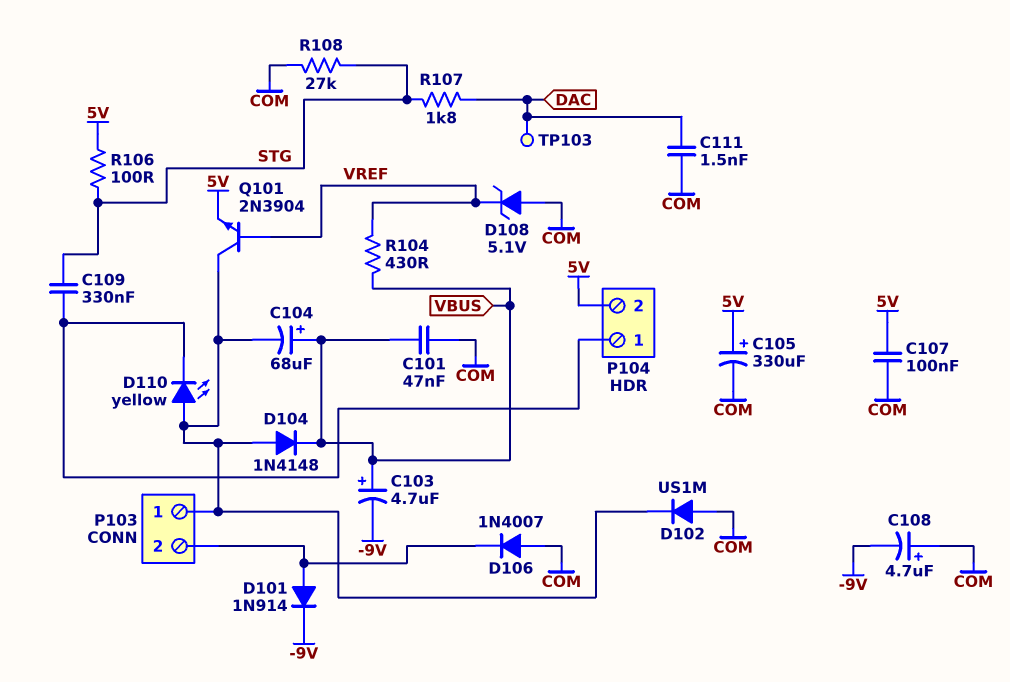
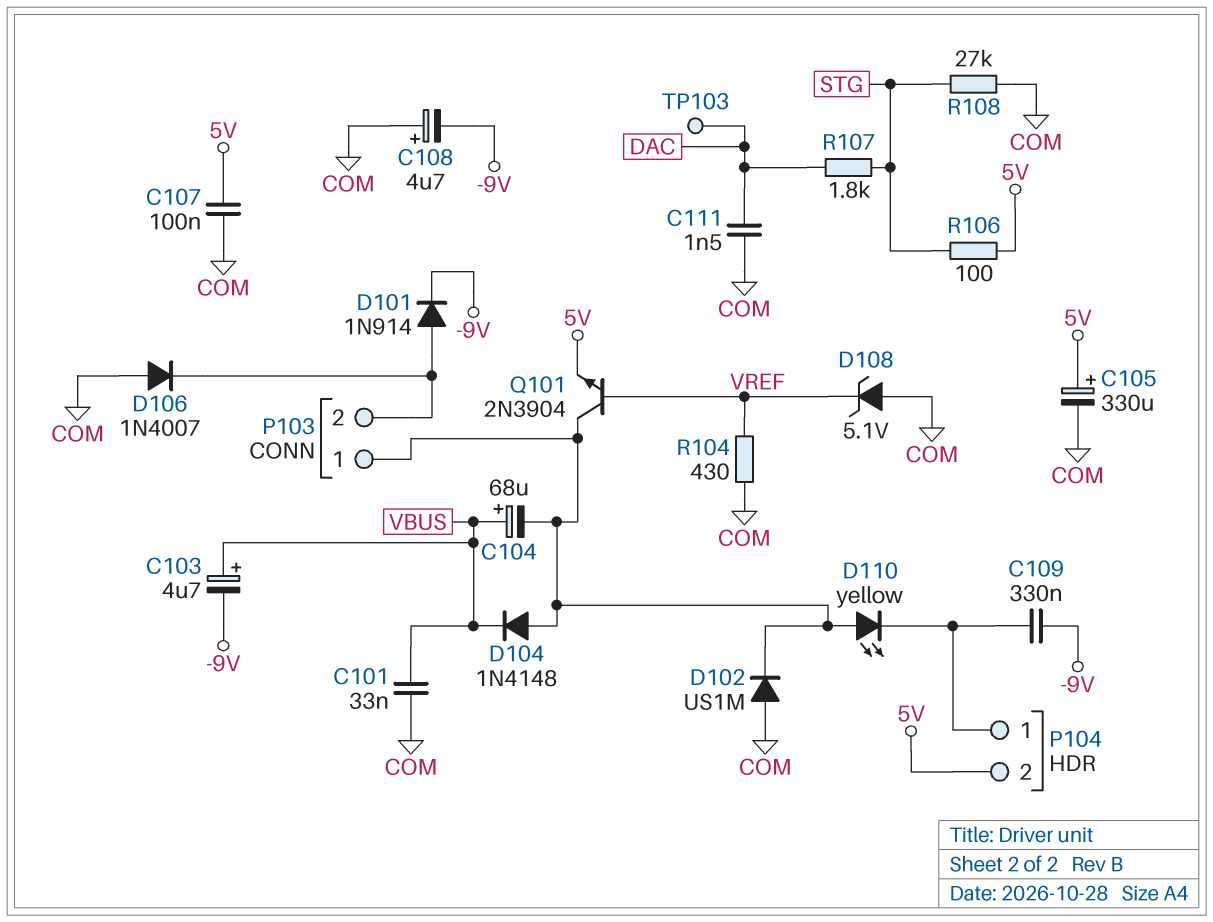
C101: 47nF (COM, VBUS) -> 33nF (COM, VBUS)
C109: 330nF (P104/1, STG) -> 330nF (-9V, P104/1)
R104: 430 (VBUS, VREF) -> 430 (COM, VREF)

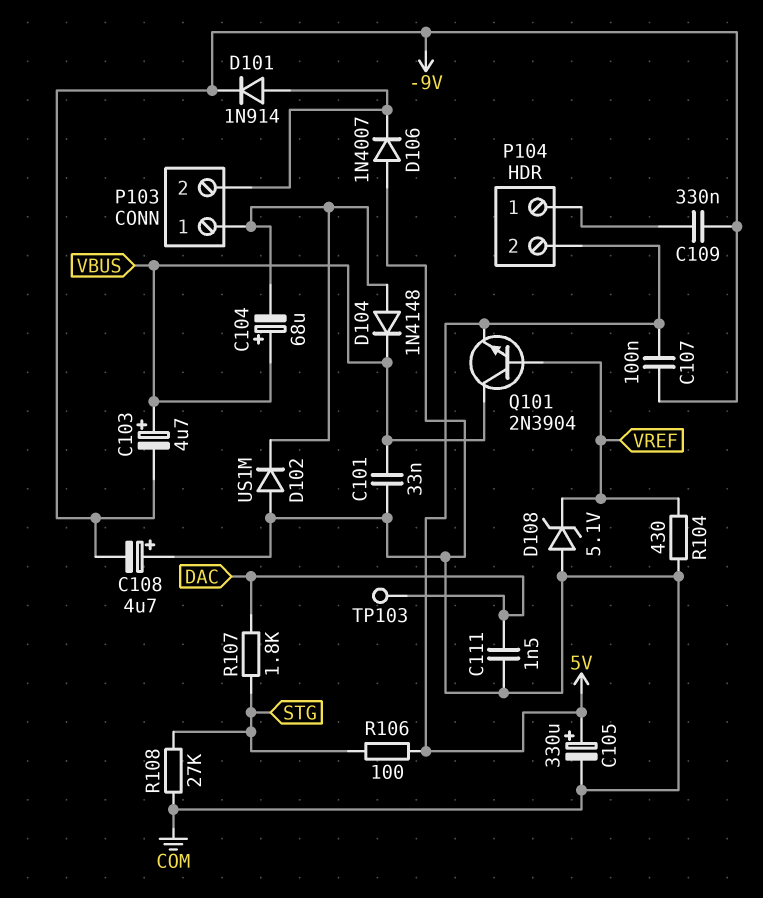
C107: 100nF (5V, COM) -> 100nF (-9V, 5V)
D110: LED yellow (A P103/1, K P104/1) -> none
Q101: NPN 2N3904 (B VREF, C P103/1, E 5V) -> NPN 2N3904 (B VREF, C VBUS, E 5V)

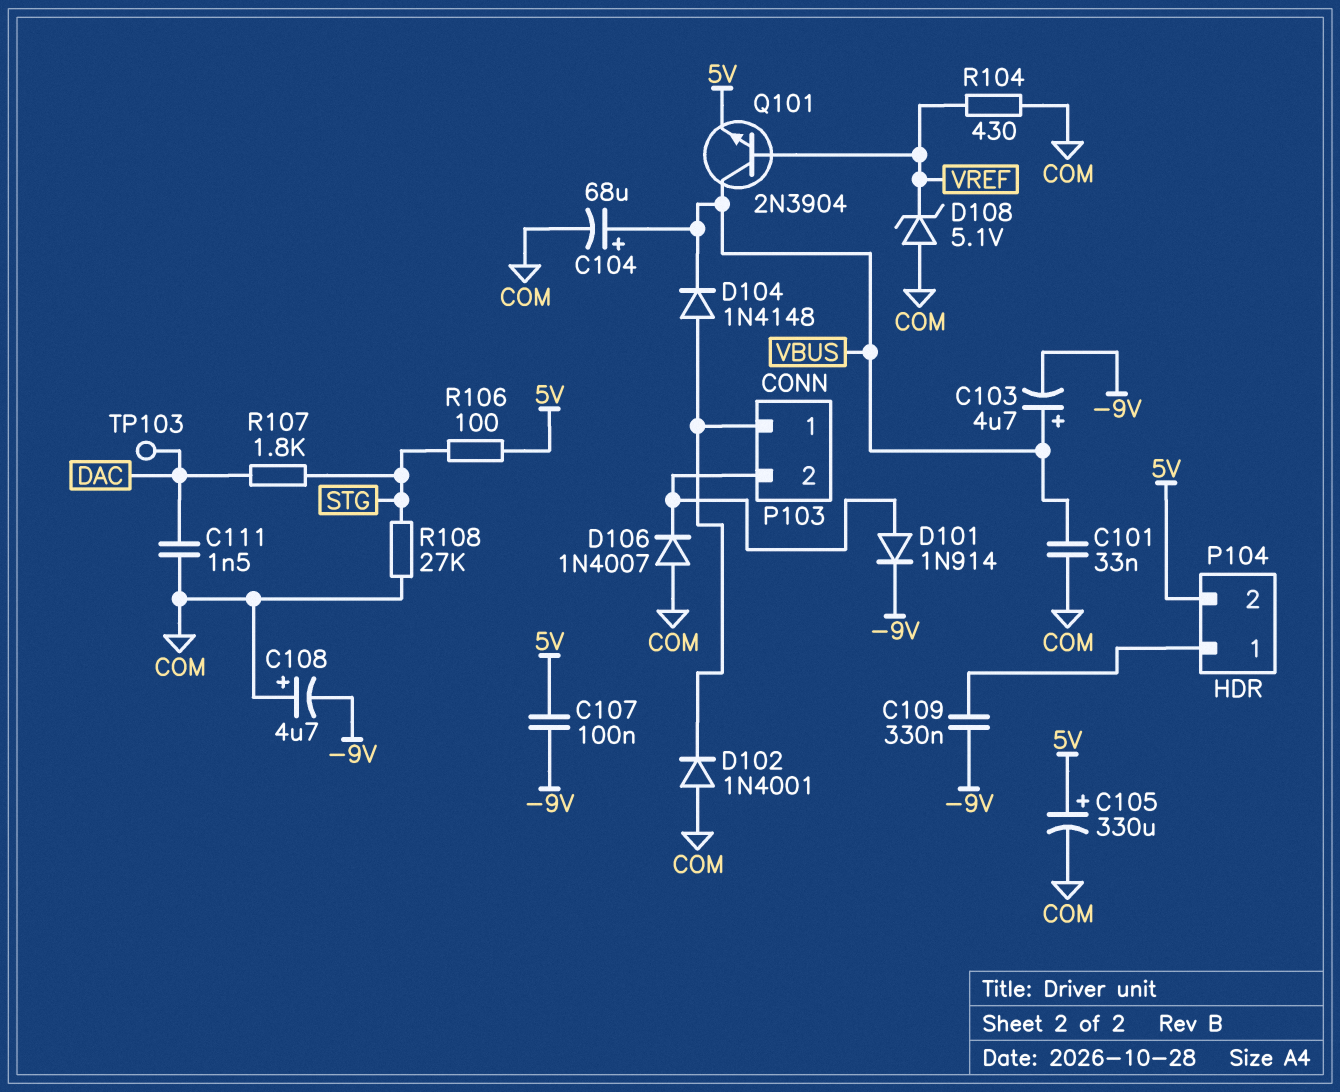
C104: 68uF (plus VBUS, minus P103/1) -> 68uF (plus VBUS, minus COM)
D102: diode US1M (A COM, K P103/1) -> diode 1N4001 (A COM, K P103/1)

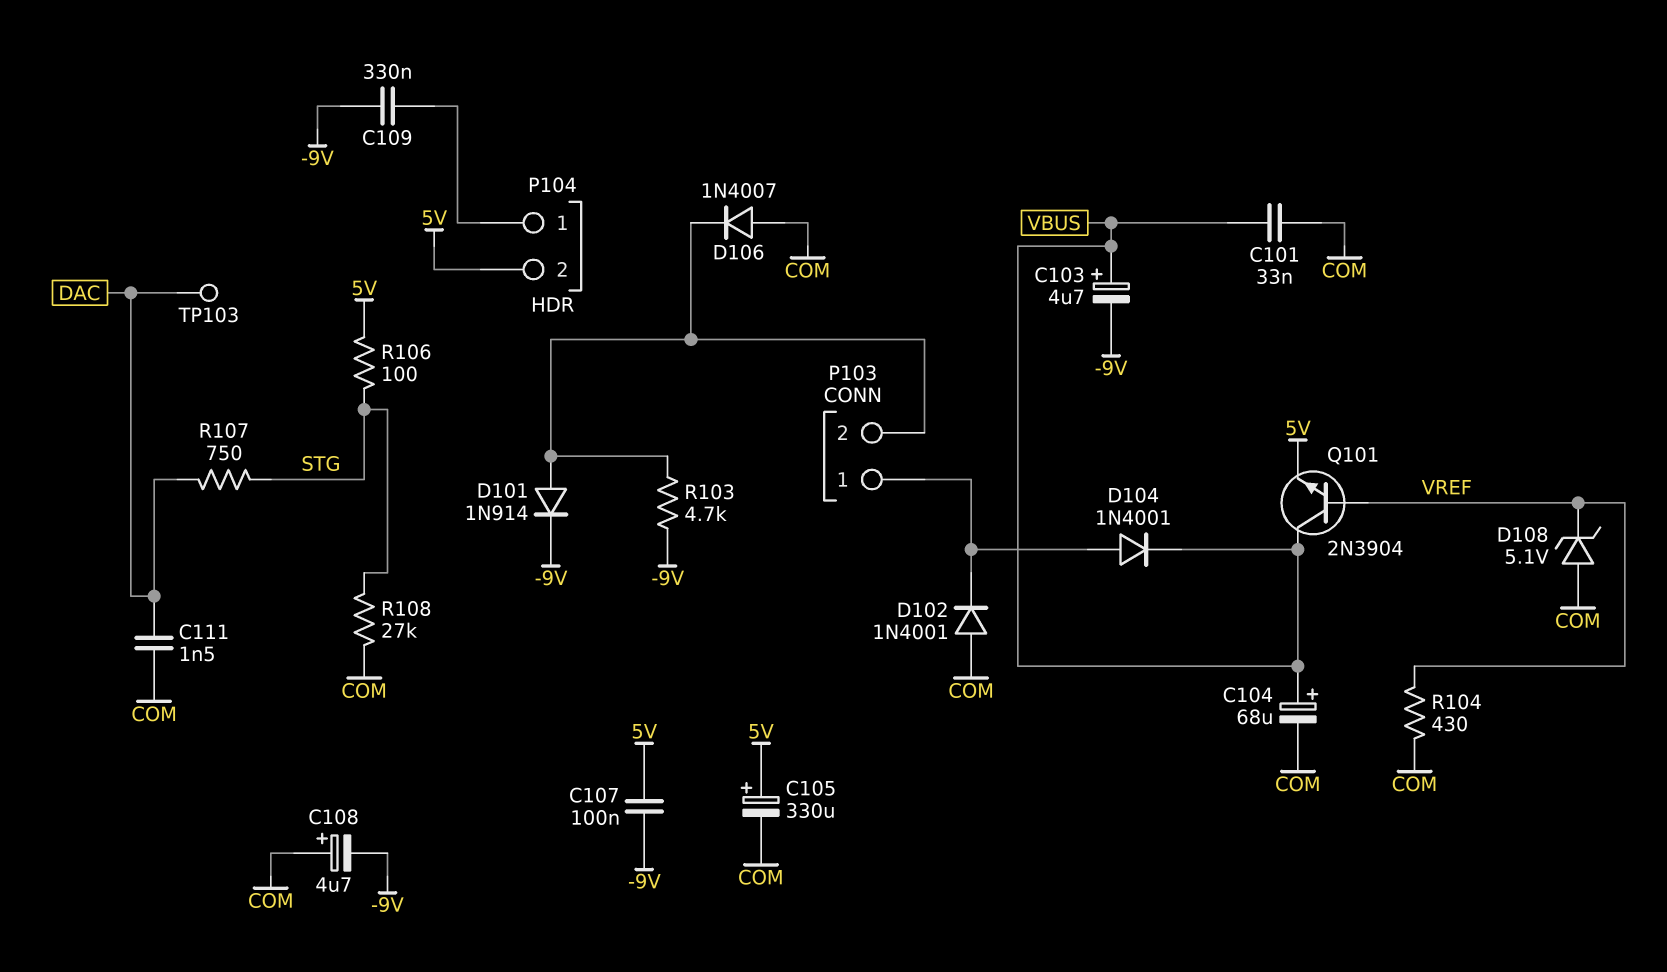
D104: diode 1N4148 (A P103/1, K VBUS) -> diode 1N4001 (A P103/1, K VBUS)
R103: none -> 4.7k (-9V, P103/2)
R107: 1.8k (DAC, STG) -> 750 (DAC, STG)

